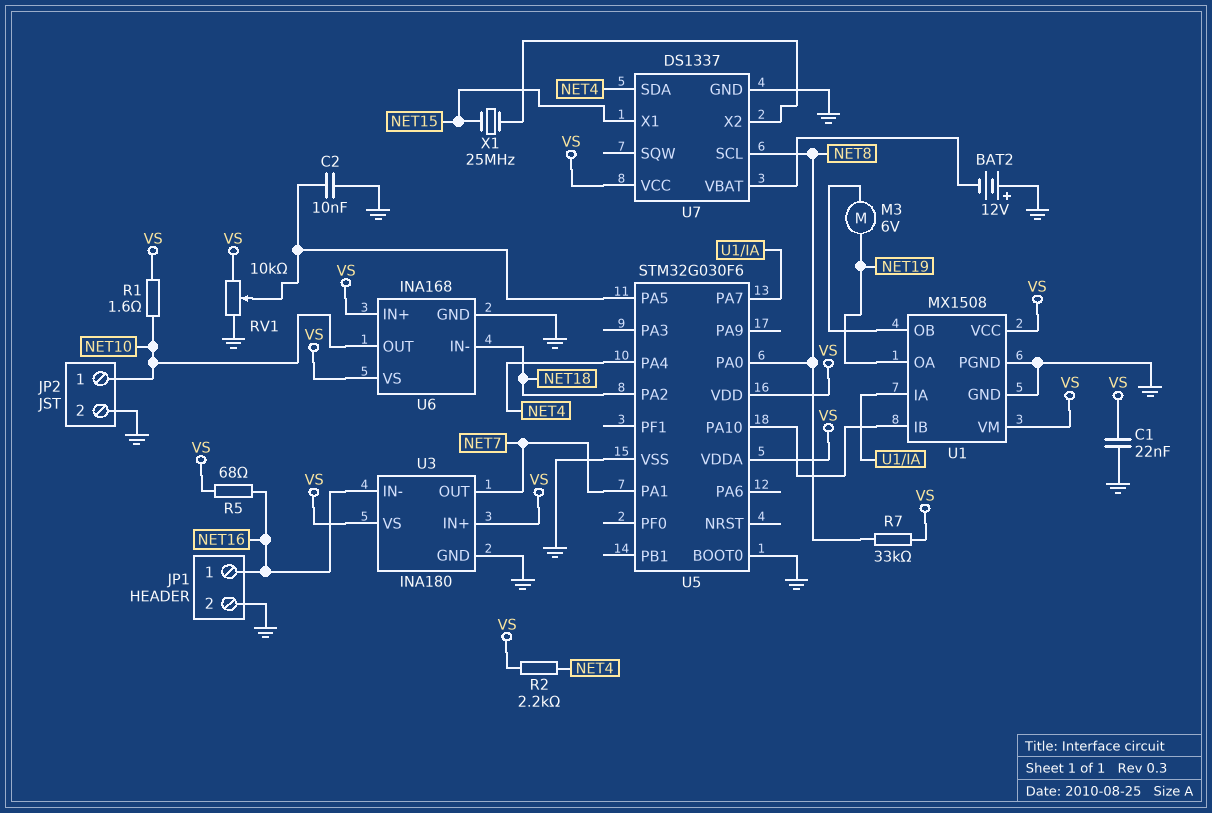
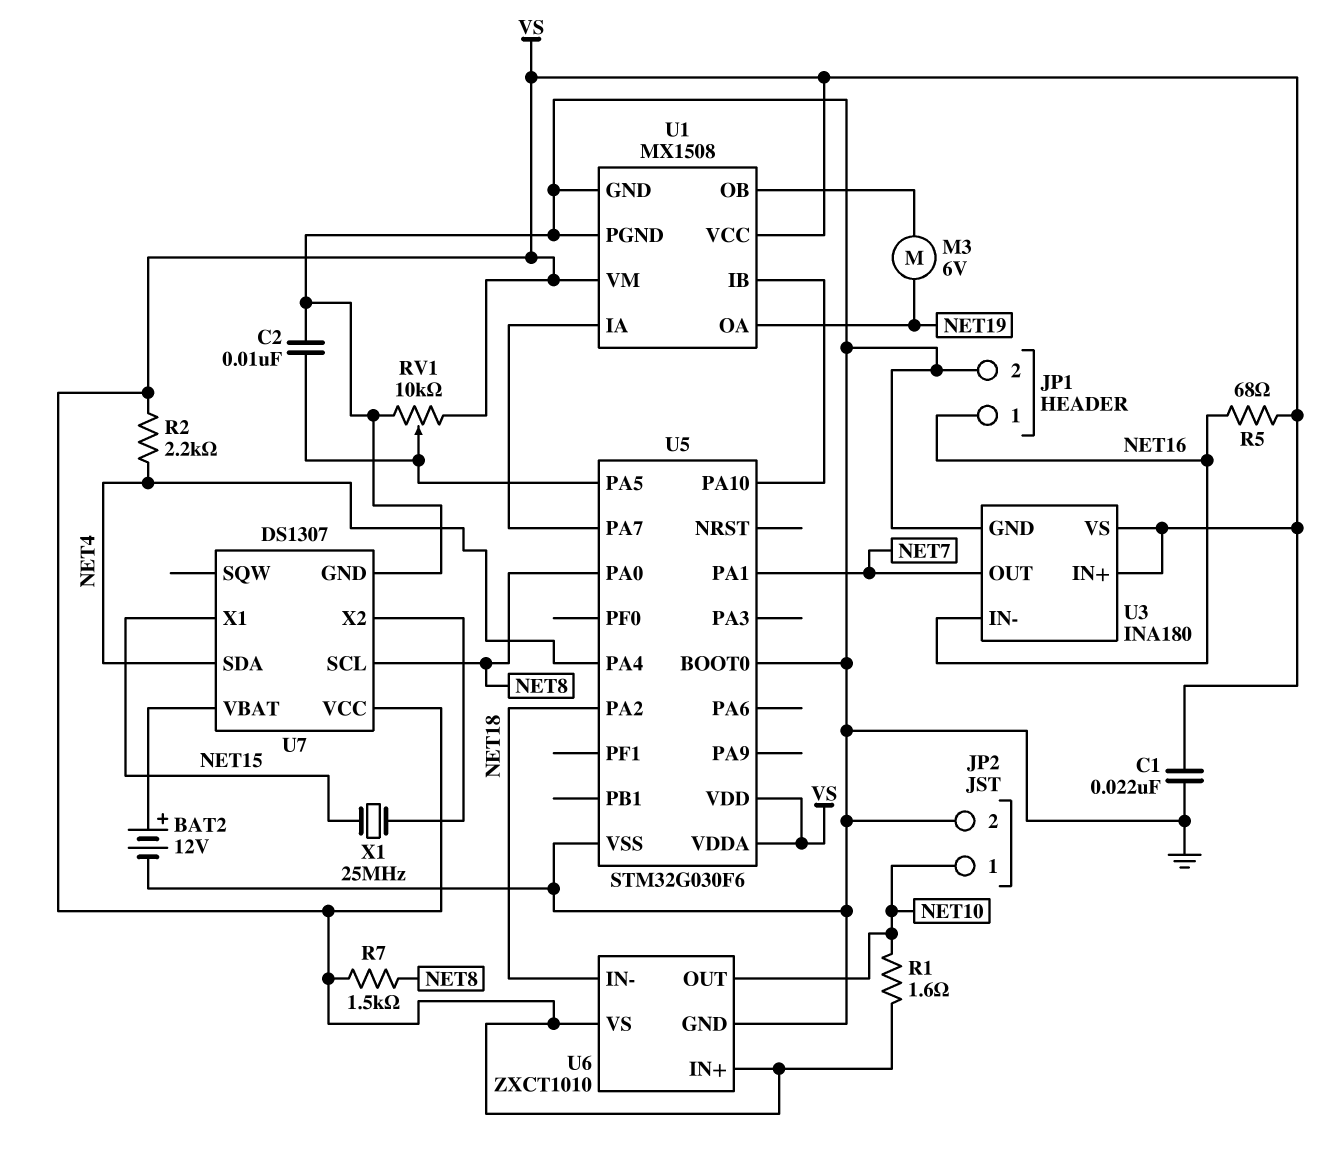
BAT2: 12V (plus GND, minus U7/VBAT) -> 12V (plus U7/VBAT, minus GND)
R7: 33k (NET8, VS) -> 1.5k (NET8, VS)
U6: INA168 -> ZXCT1010
U7: DS1337 -> DS1307

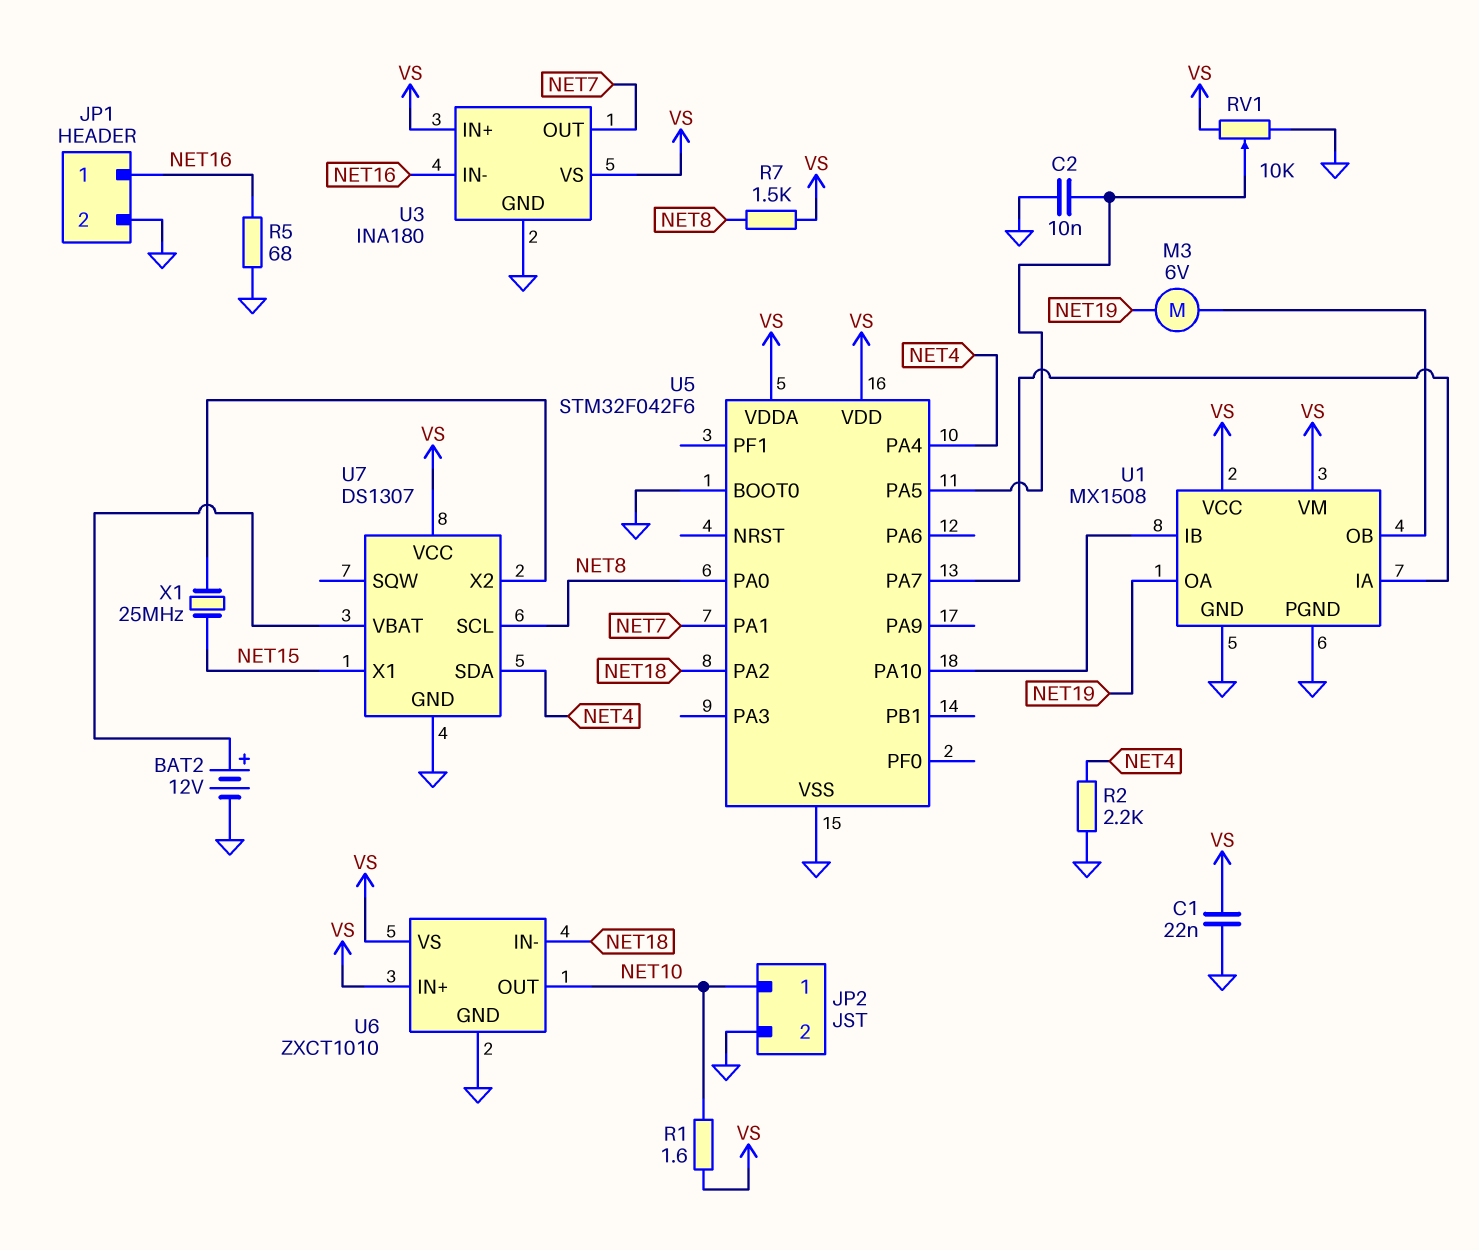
R2: 2.2k (NET4, VS) -> 2.2k (GND, NET4)
R5: 68 (NET16, VS) -> 68 (GND, NET16)
U5: STM32G030F6 -> STM32F042F6

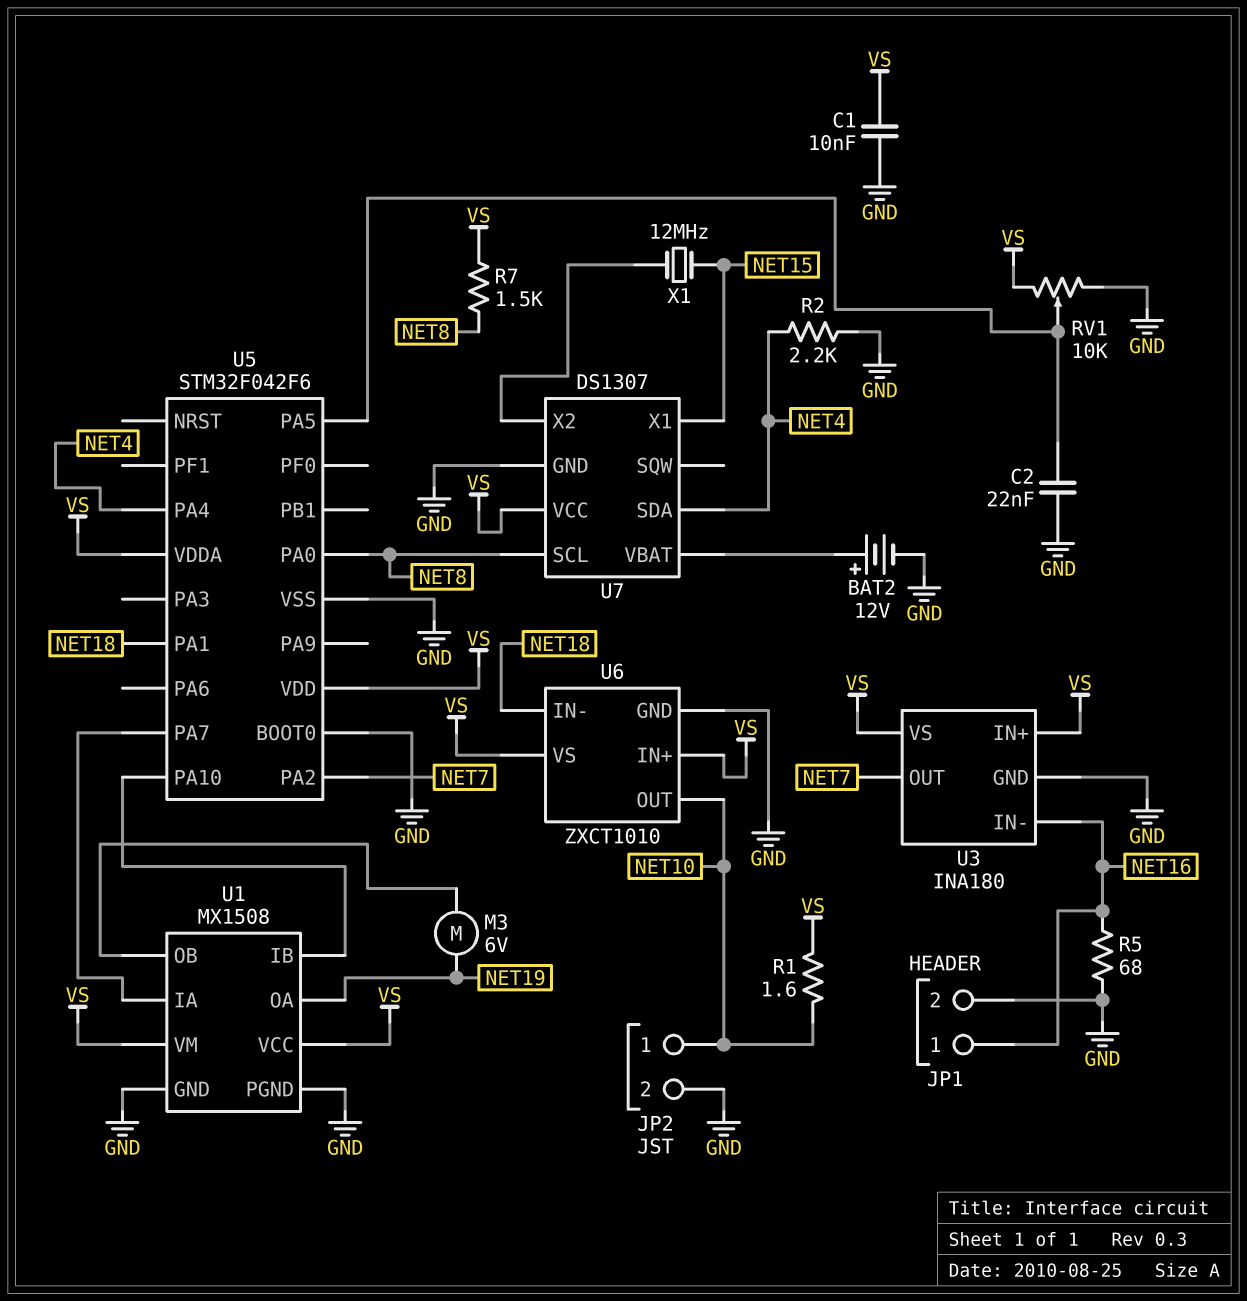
C1: 22nF (GND, VS) -> 10nF (GND, VS)
C2: 10nF (GND, U5/PA5) -> 22nF (GND, U5/PA5)
U5 pin PA1: NET7 -> NET18
U5 pin PA2: NET18 -> NET7
X1: 25MHz (NET15, U7/X2) -> 12MHz (NET15, U7/X2)

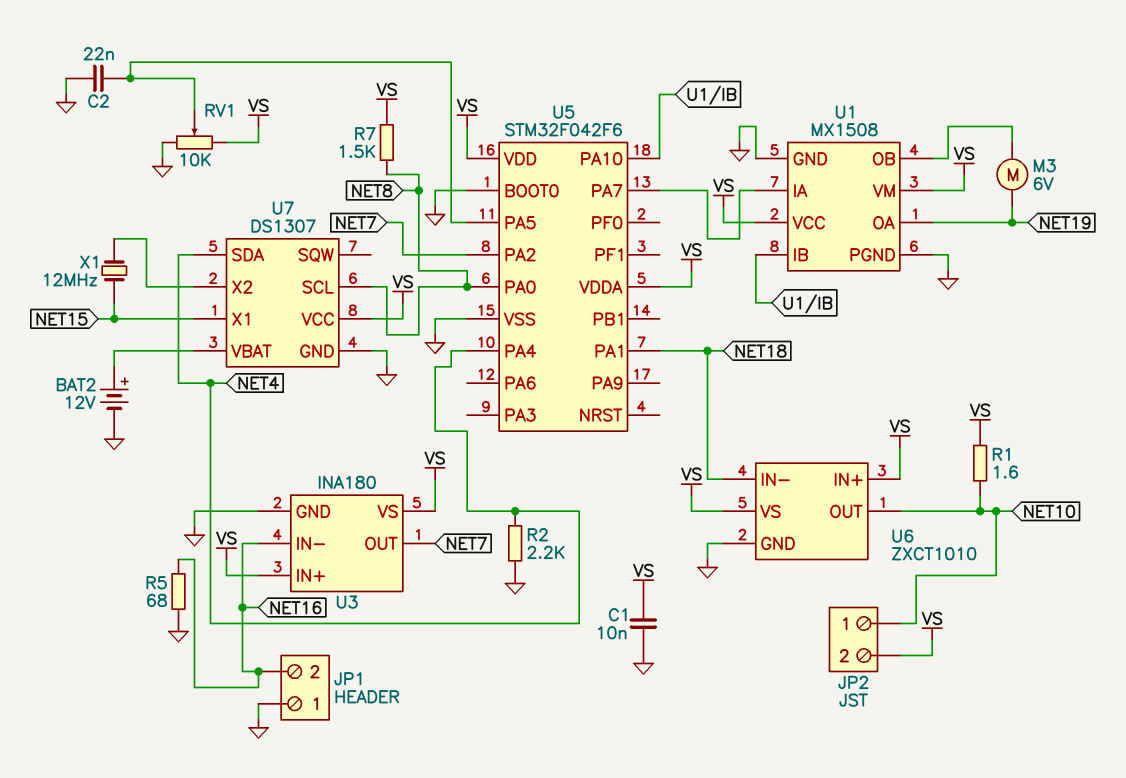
JP1 pin 1: NET16 -> GND
JP1 pin 2: GND -> NET16
JP2 pin 2: GND -> VS

